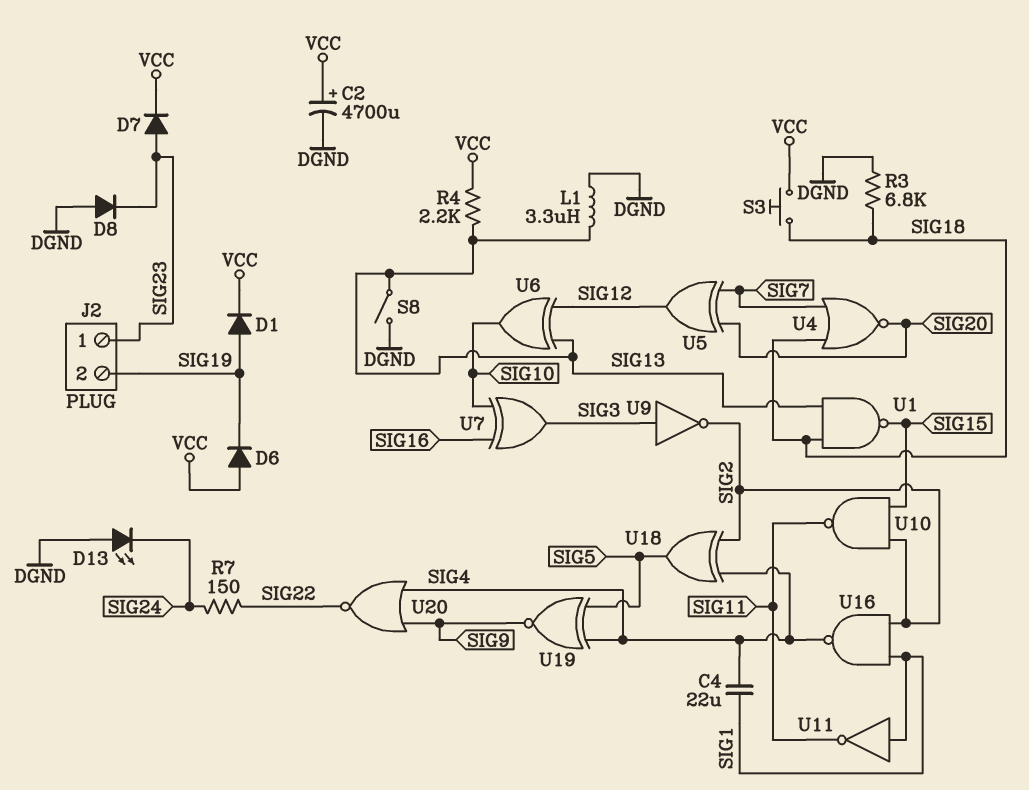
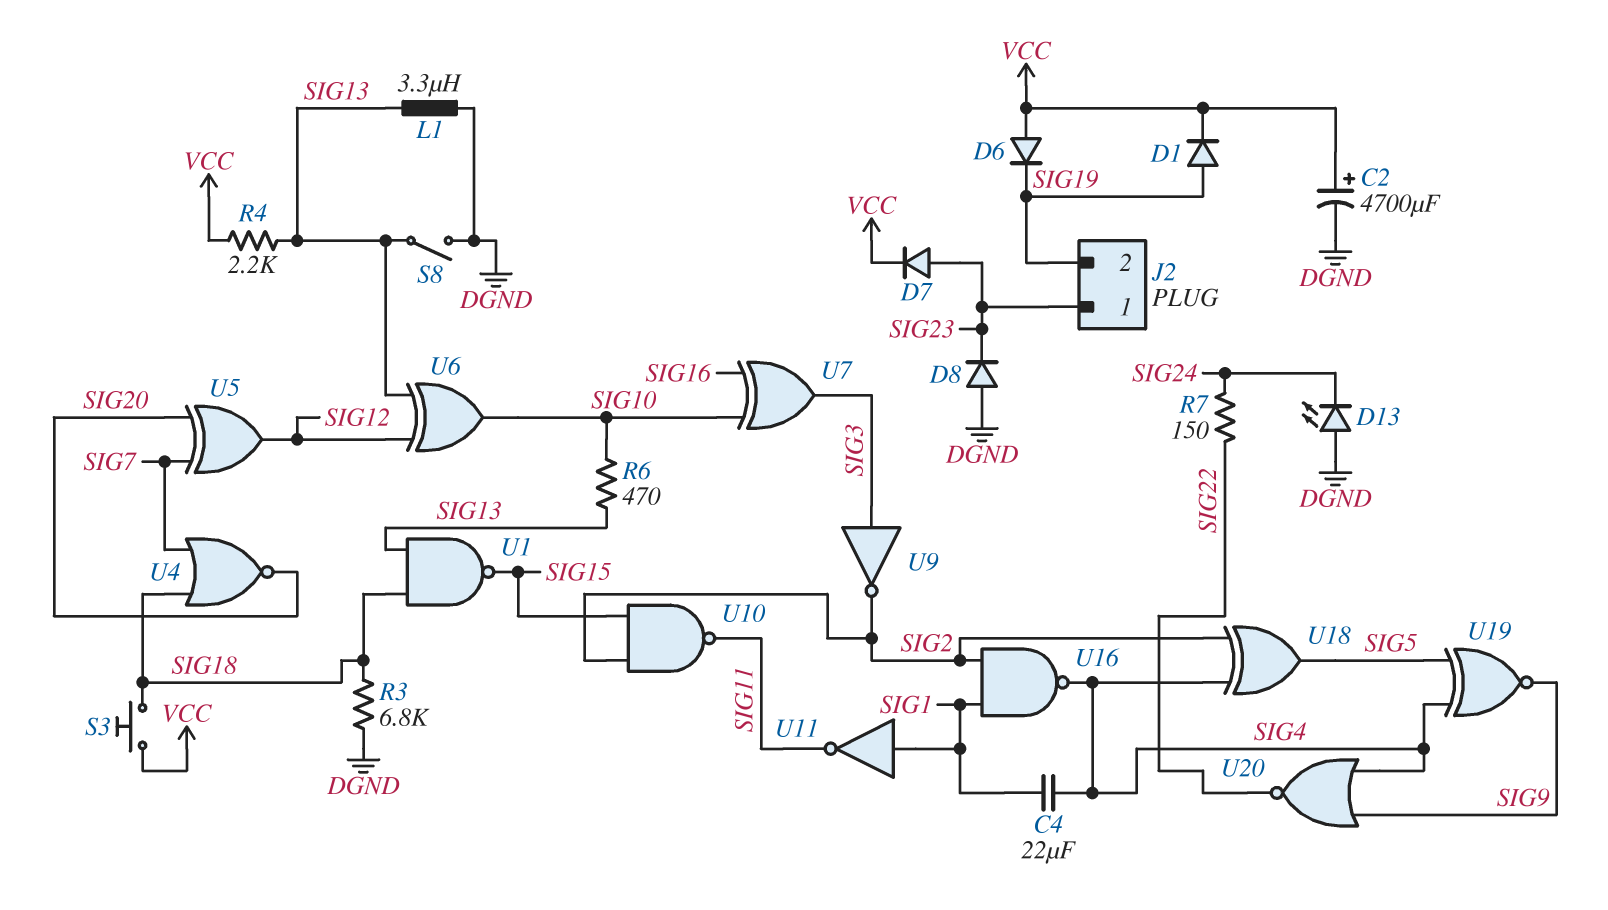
R6: none -> 470 (SIG10, SIG13)

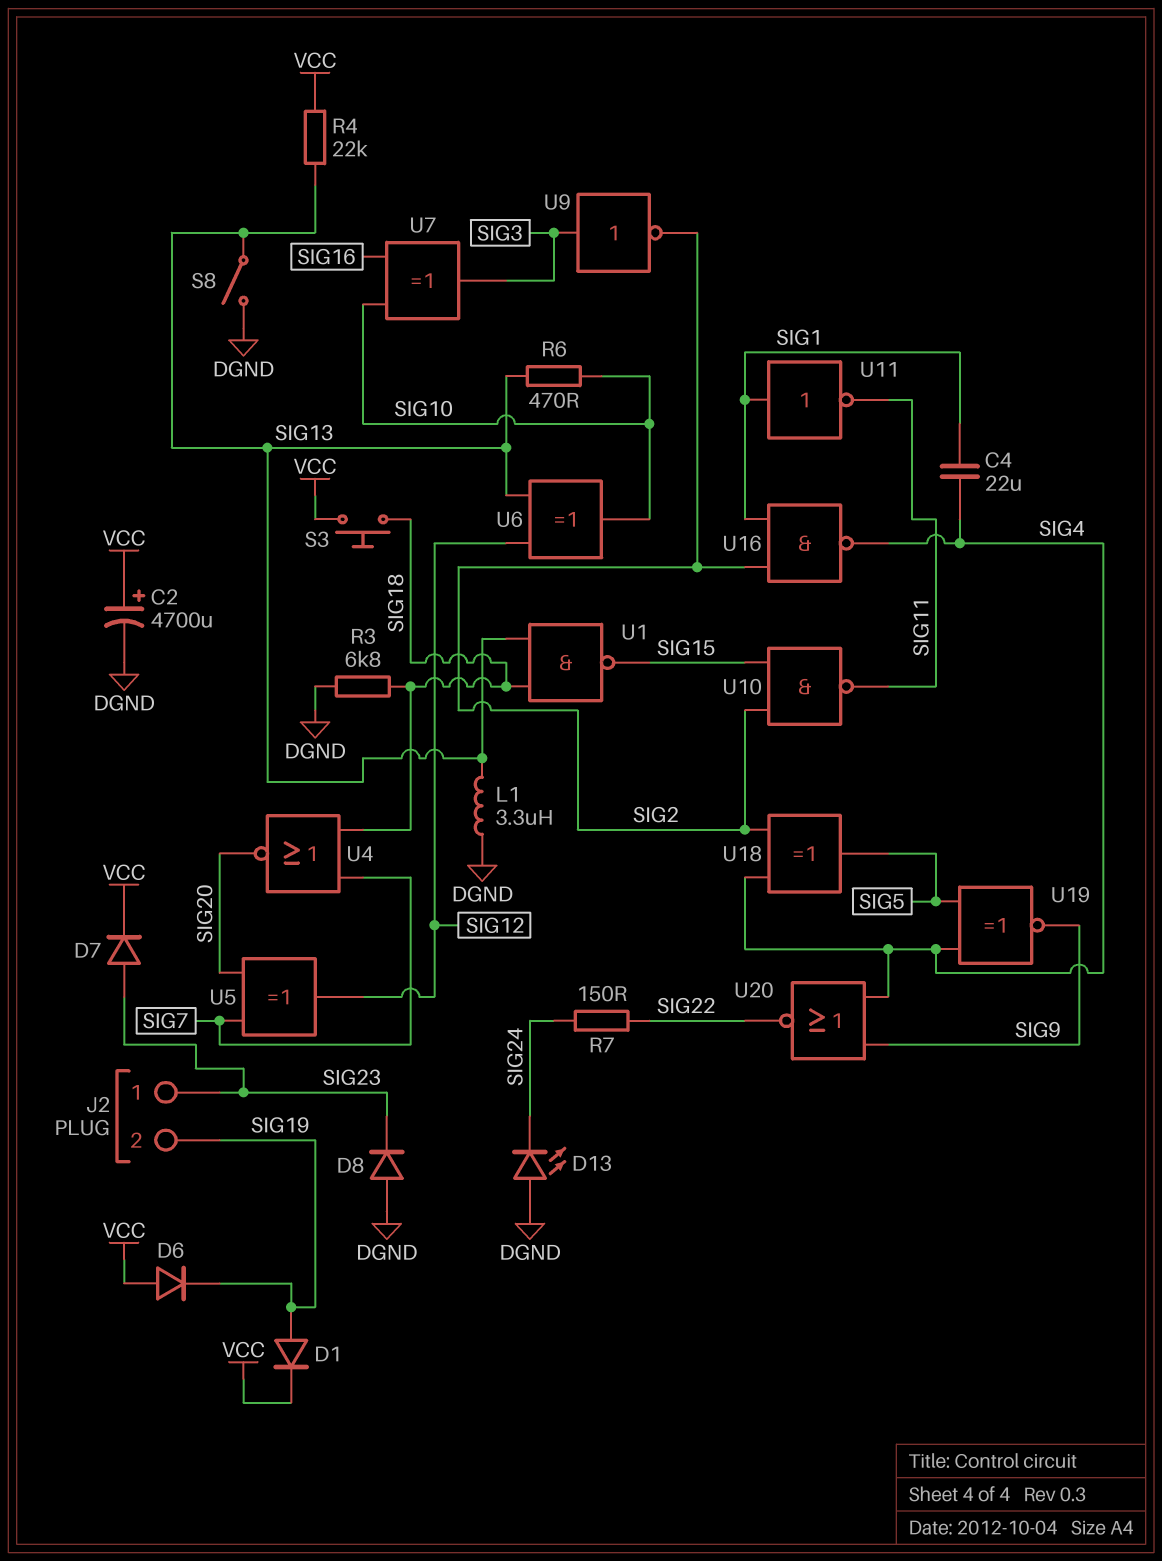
R4: 2.2k (SIG13, VCC) -> 22k (SIG13, VCC)

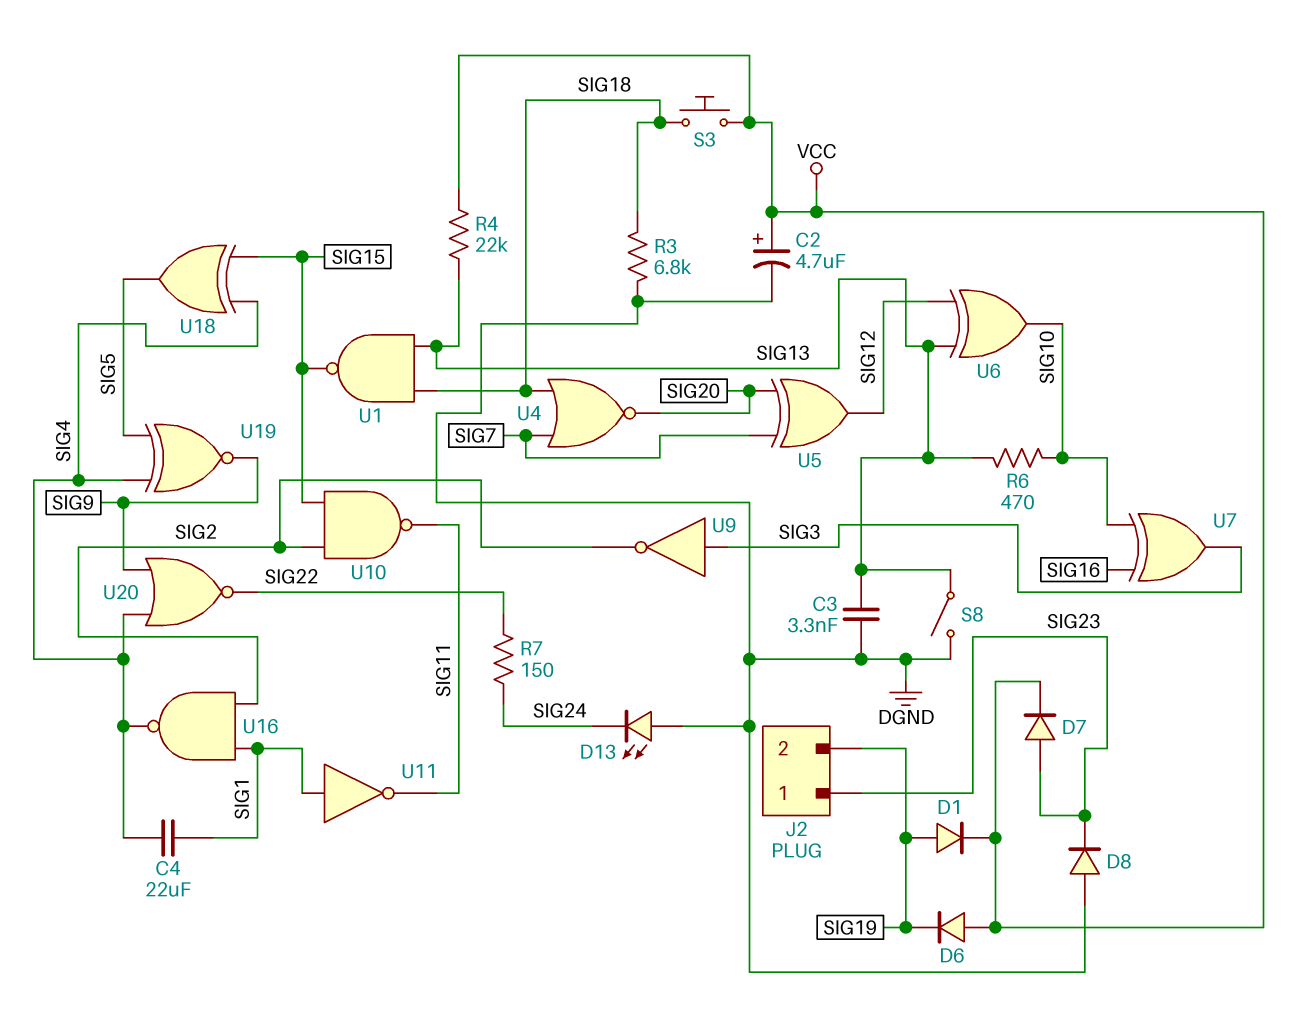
C2: 4700uF (plus VCC, minus DGND) -> 4.7uF (plus VCC, minus DGND)
C3: none -> 3.3nF (DGND, SIG13)
L1: 3.3uH (DGND, SIG13) -> none
U18: XOR (in SIG2, in SIG4, out SIG5) -> XOR (in SIG4, in SIG15, out SIG5)

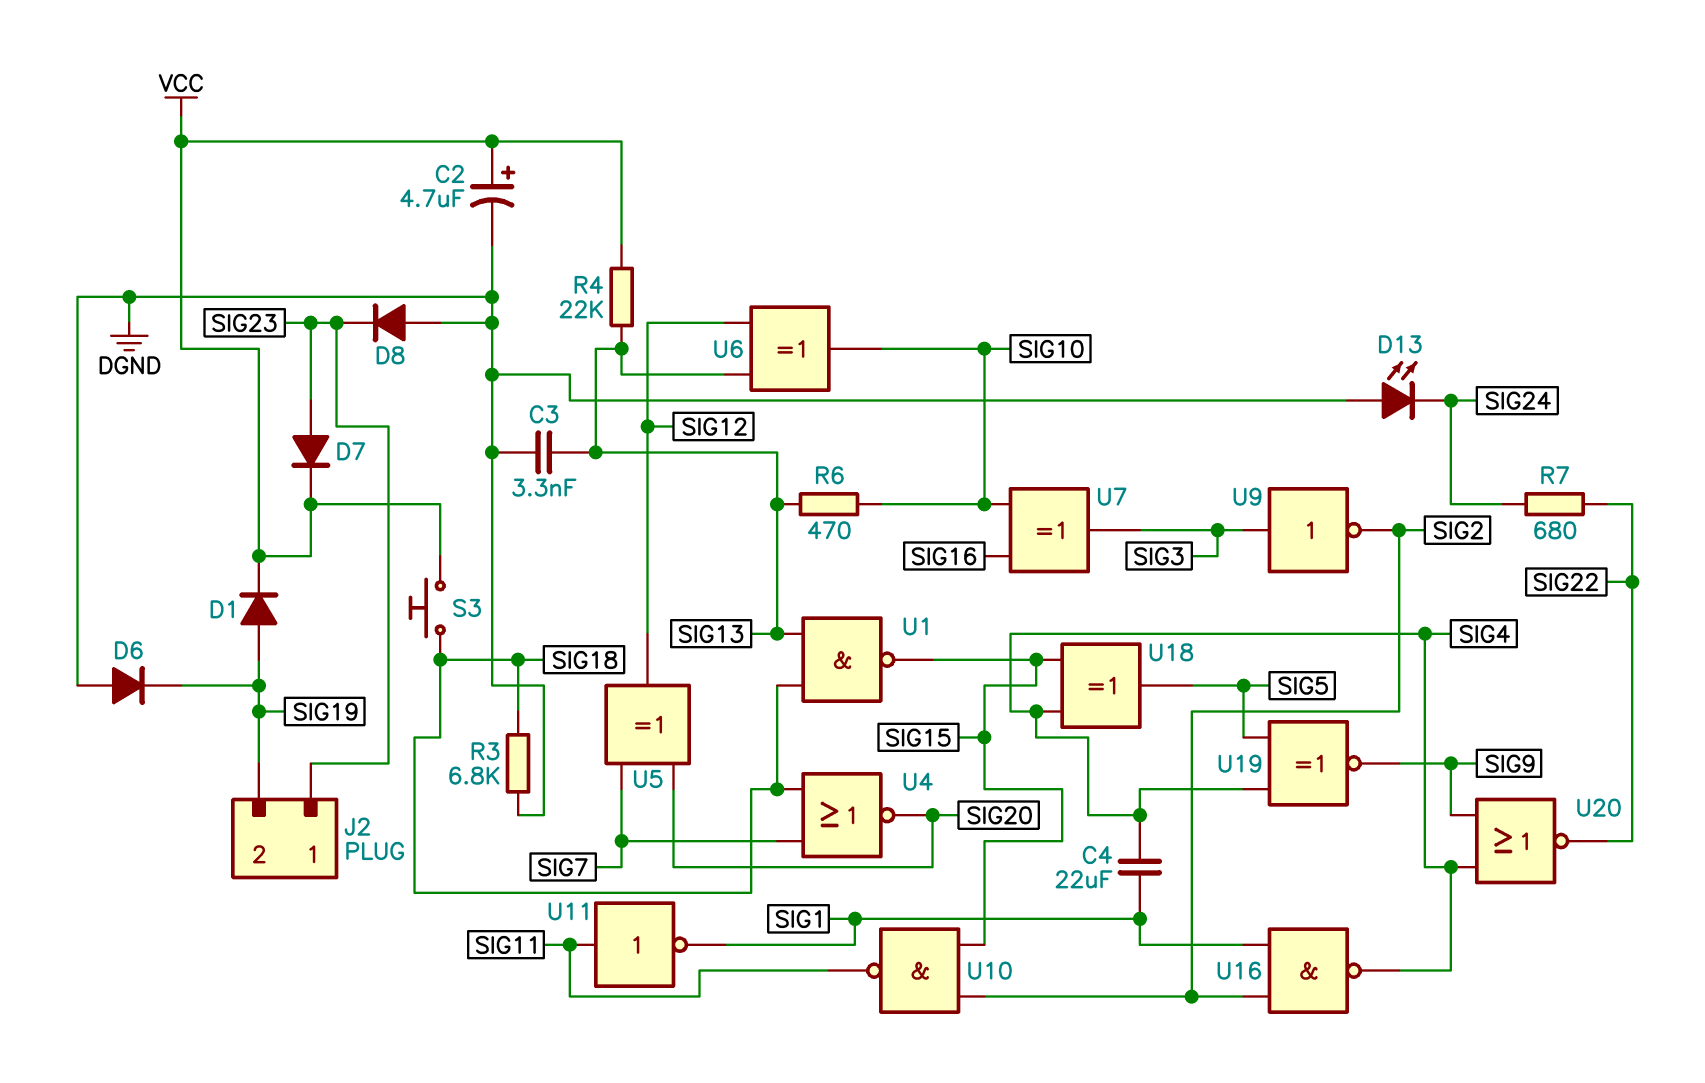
D6: diode (A VCC, K SIG19) -> diode (A DGND, K SIG19)
R7: 150 (SIG22, SIG24) -> 680 (SIG22, SIG24)
S8: switch (DGND, SIG13) -> none
U11: NOT (in SIG1, out SIG11) -> NOT (in SIG11, out SIG1)

